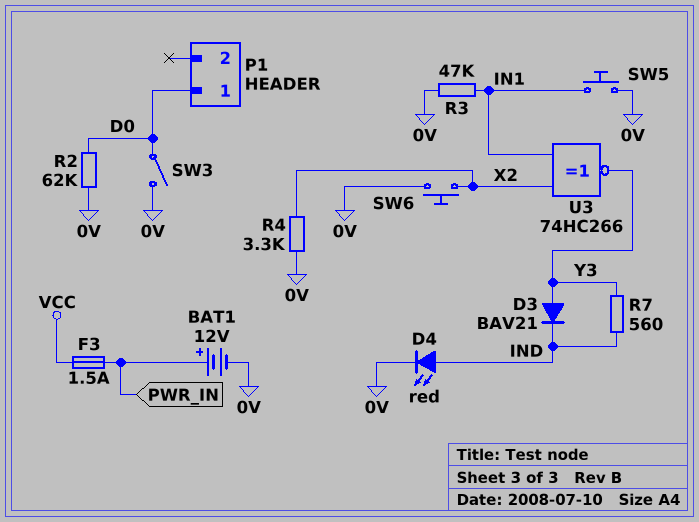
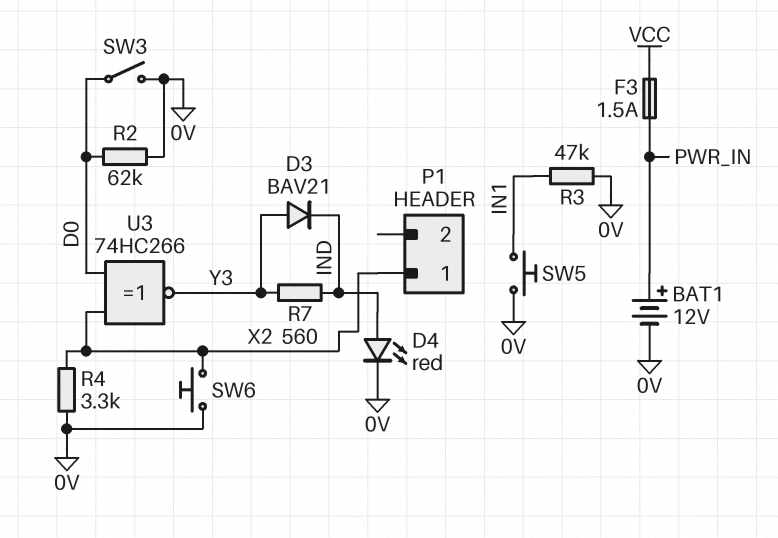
P1 pin 1: D0 -> X2
U3: XNOR 74HC266 (in IN1, in X2, out Y3) -> XNOR 74HC266 (in D0, in X2, out Y3)

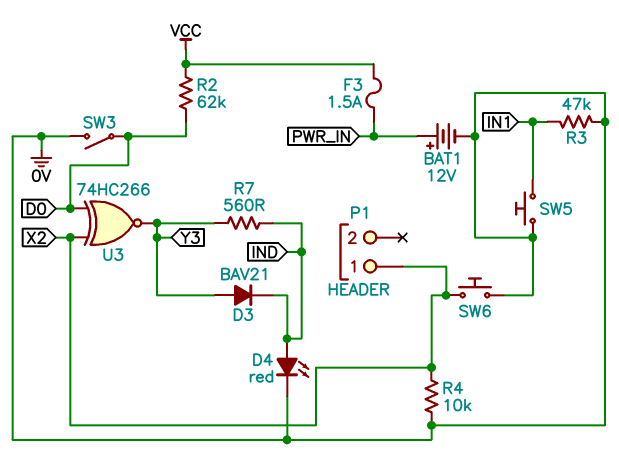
R2: 62k (0V, D0) -> 62k (D0, VCC)
R4: 3.3k (0V, X2) -> 10k (0V, X2)

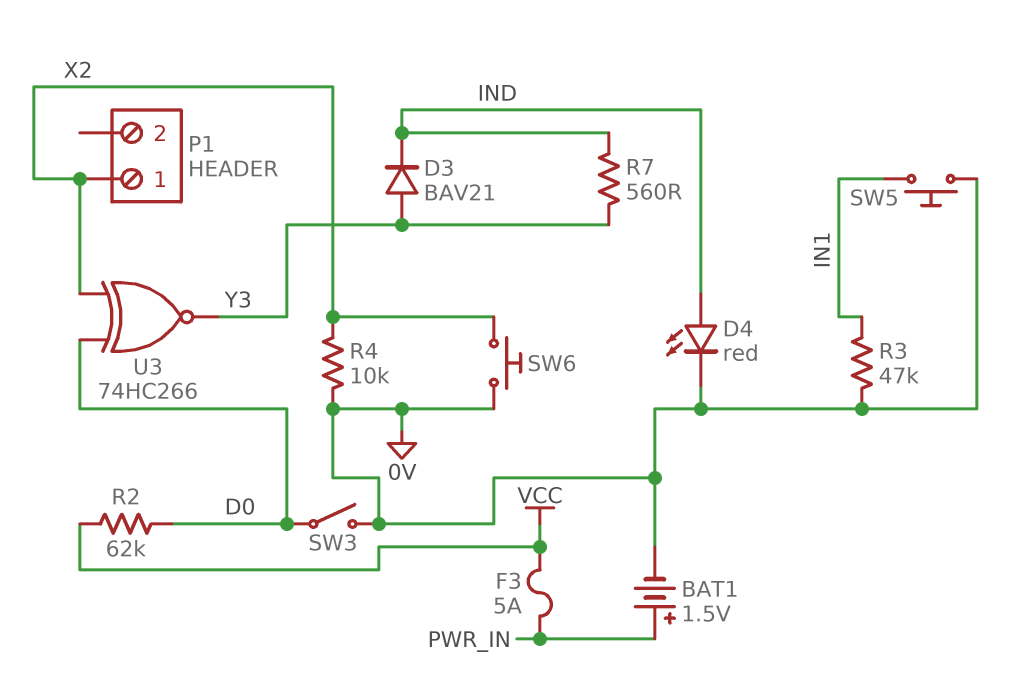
BAT1: 12V (plus PWR_IN, minus 0V) -> 1.5V (plus PWR_IN, minus 0V)
F3: 1.5A (PWR_IN, VCC) -> 5A (PWR_IN, VCC)

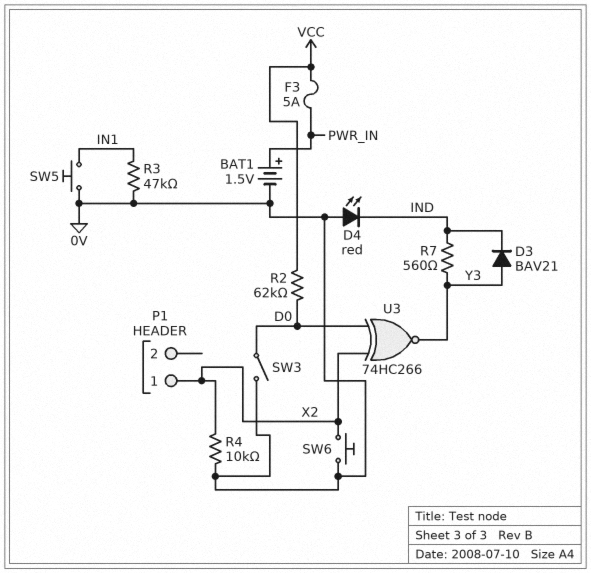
D4: LED red (A IND, K 0V) -> LED red (A 0V, K IND)

